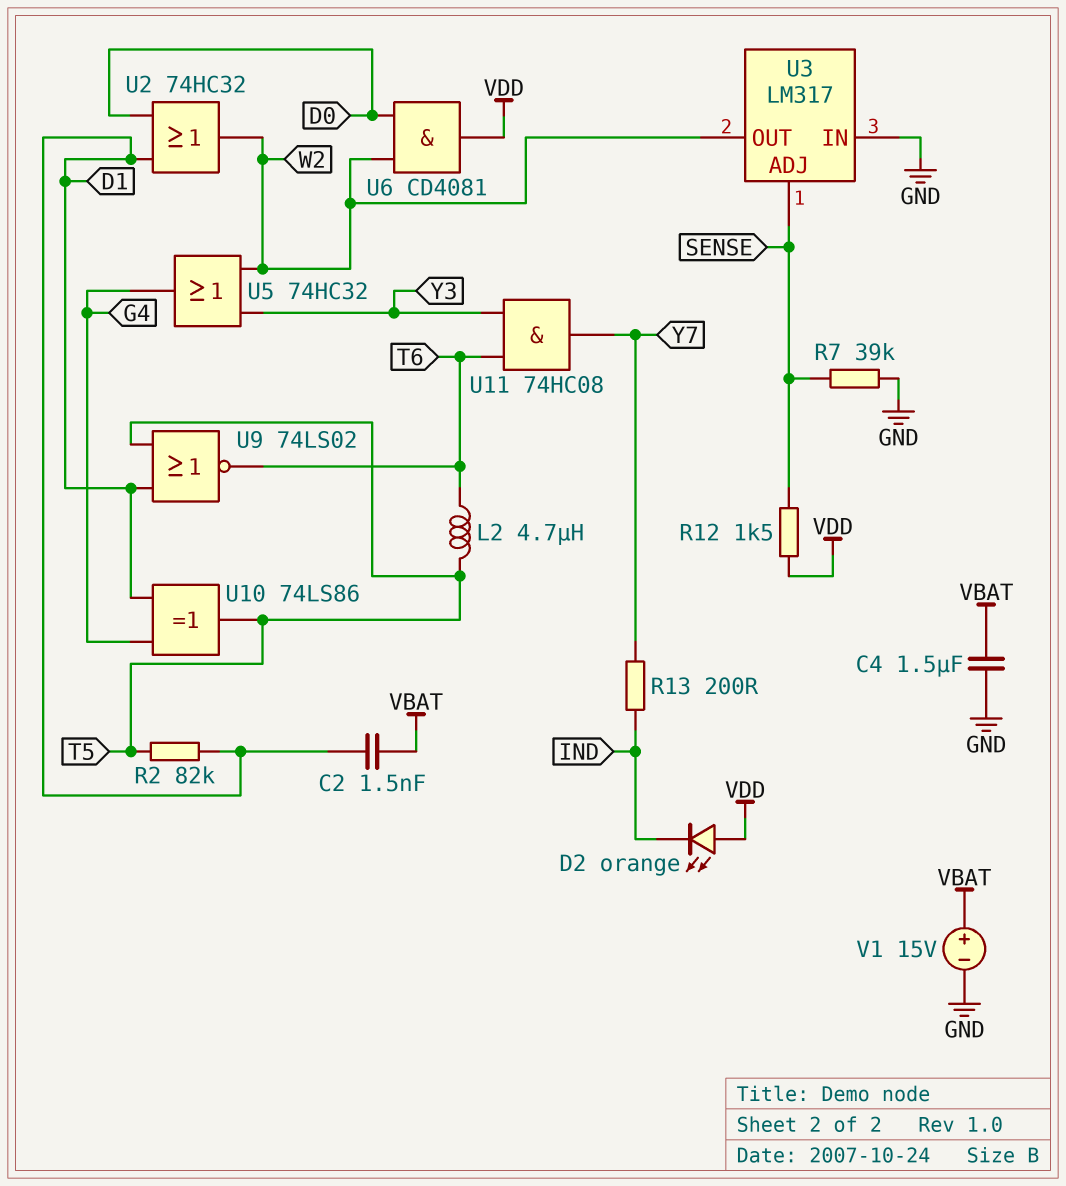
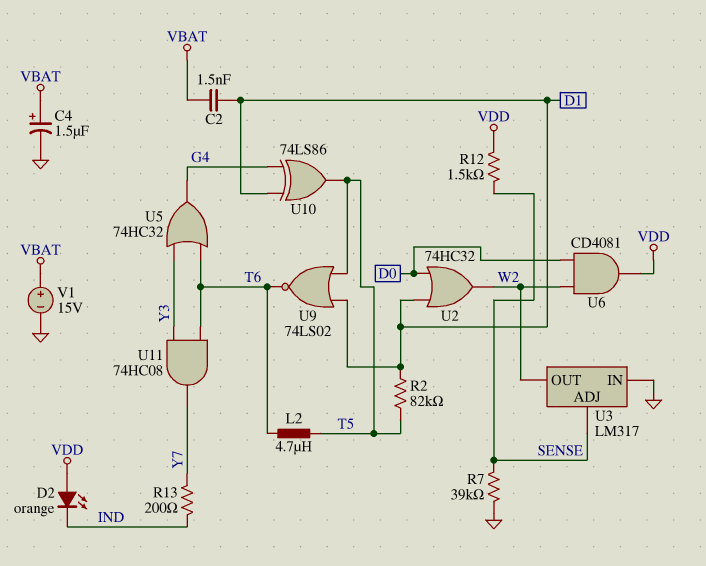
C4: 1.5uF (GND, VBAT) -> 1.5uF (plus VBAT, minus GND)
U5: OR 74HC32 (in W2, in Y3, out G4) -> OR 74HC32 (in T6, in Y3, out G4)

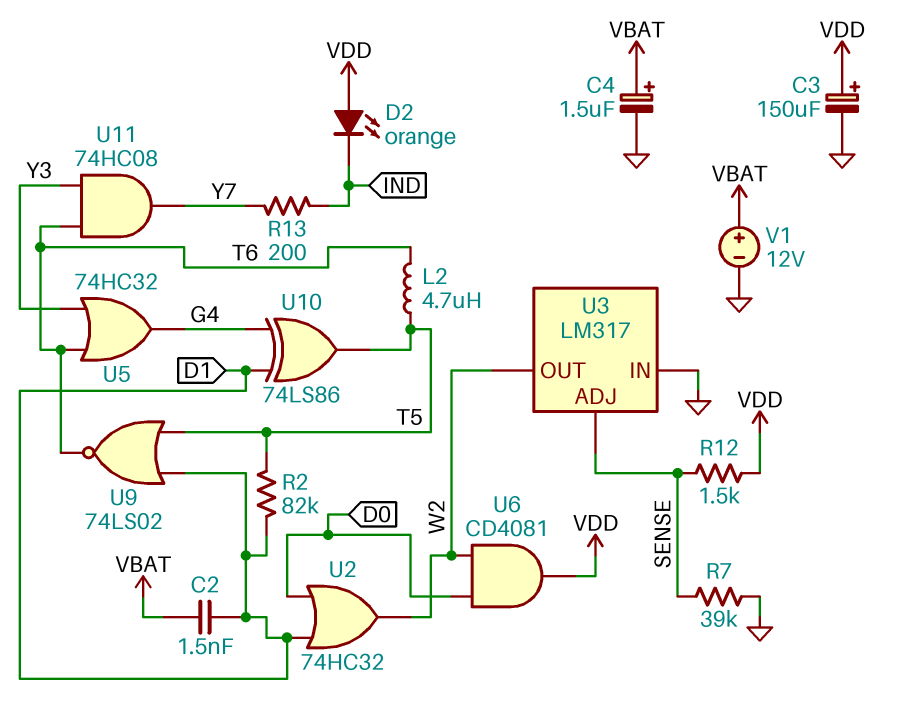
C3: none -> 150uF (plus VDD, minus GND)
V1: 15V (plus VBAT, minus GND) -> 12V (plus VBAT, minus GND)

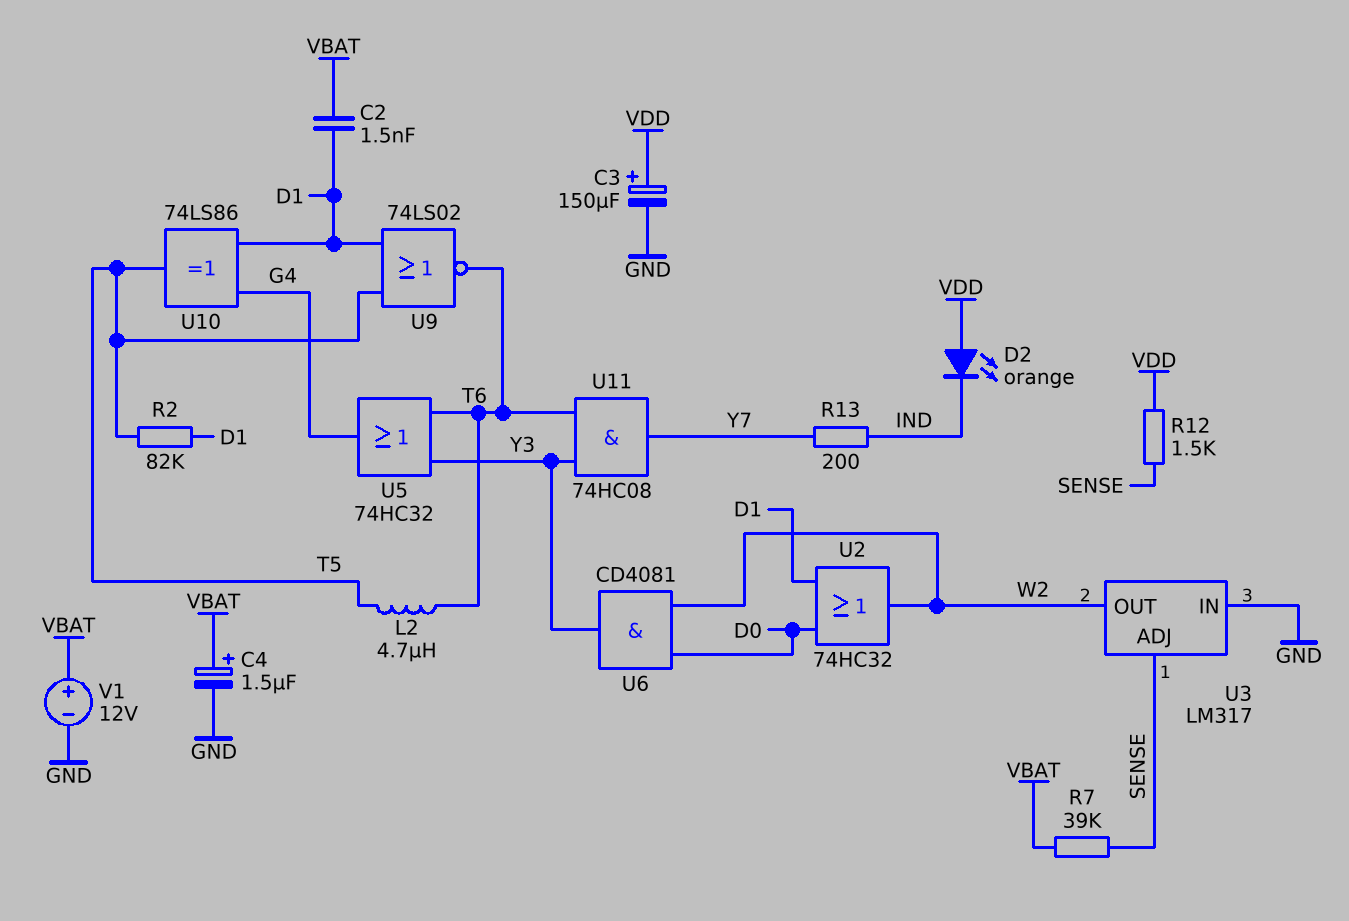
R7: 39k (GND, SENSE) -> 39k (SENSE, VBAT)
U6: AND CD4081 (in D0, in W2, out VDD) -> AND CD4081 (in D0, in W2, out Y3)

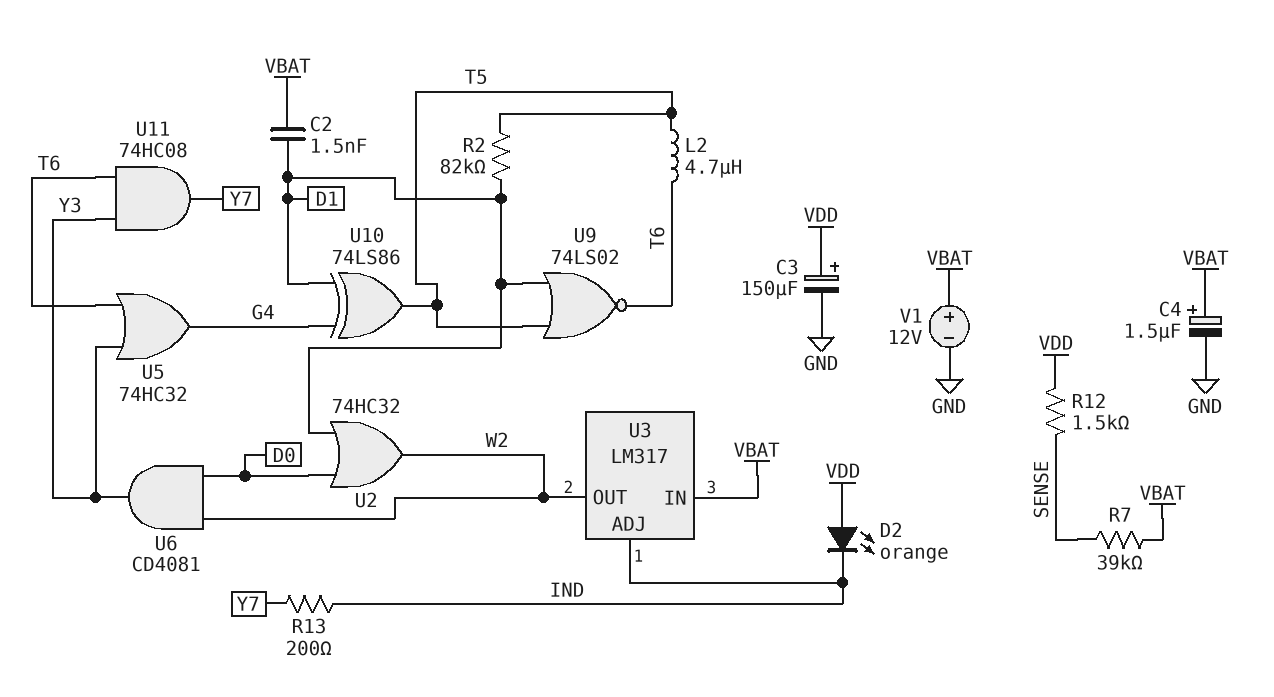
U3 pin ADJ: SENSE -> IND
U3 pin IN: GND -> VBAT

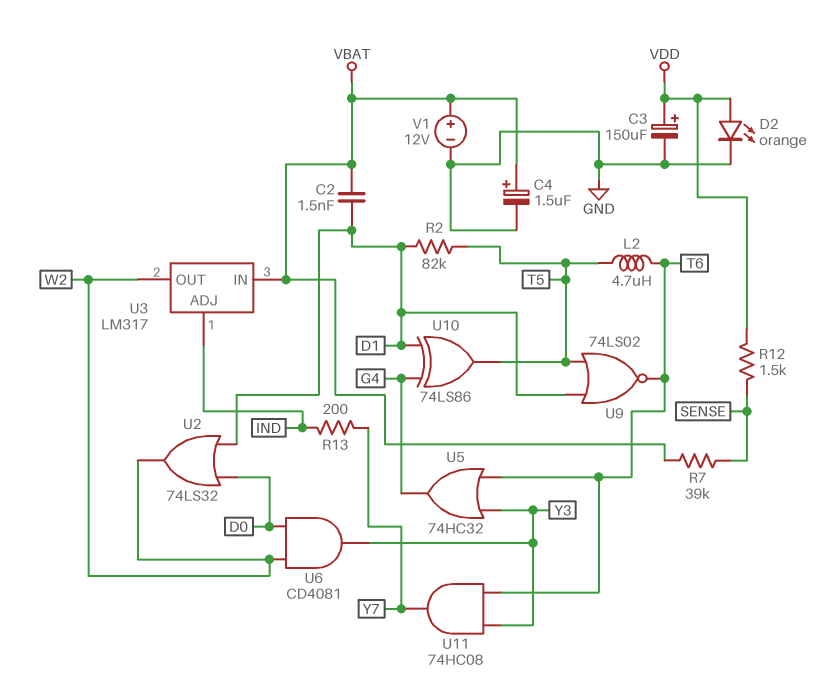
D2: LED orange (A VDD, K IND) -> LED orange (A VDD, K GND)
U2: OR 74HC32 (in D0, in D1, out W2) -> OR 74LS32 (in D0, in D1, out W2)

